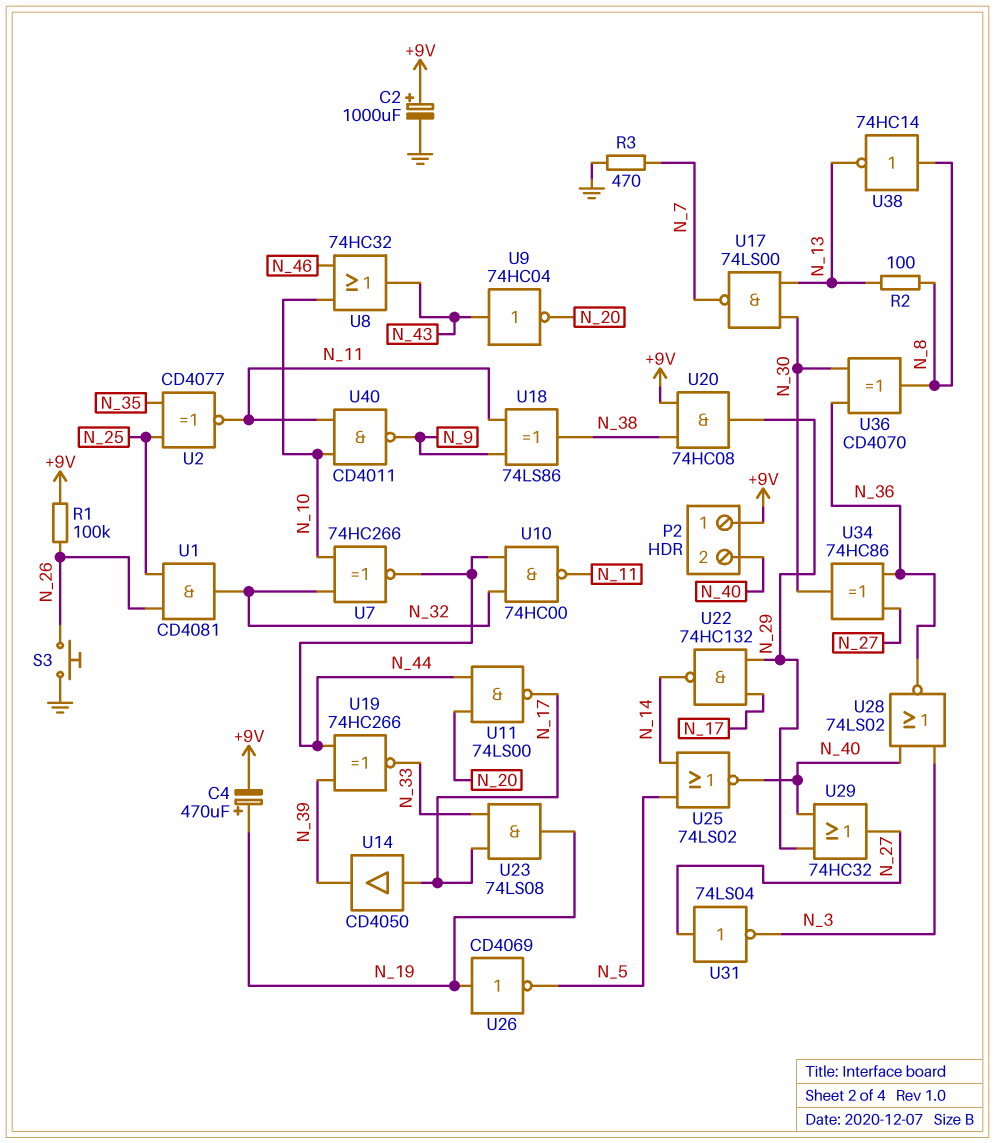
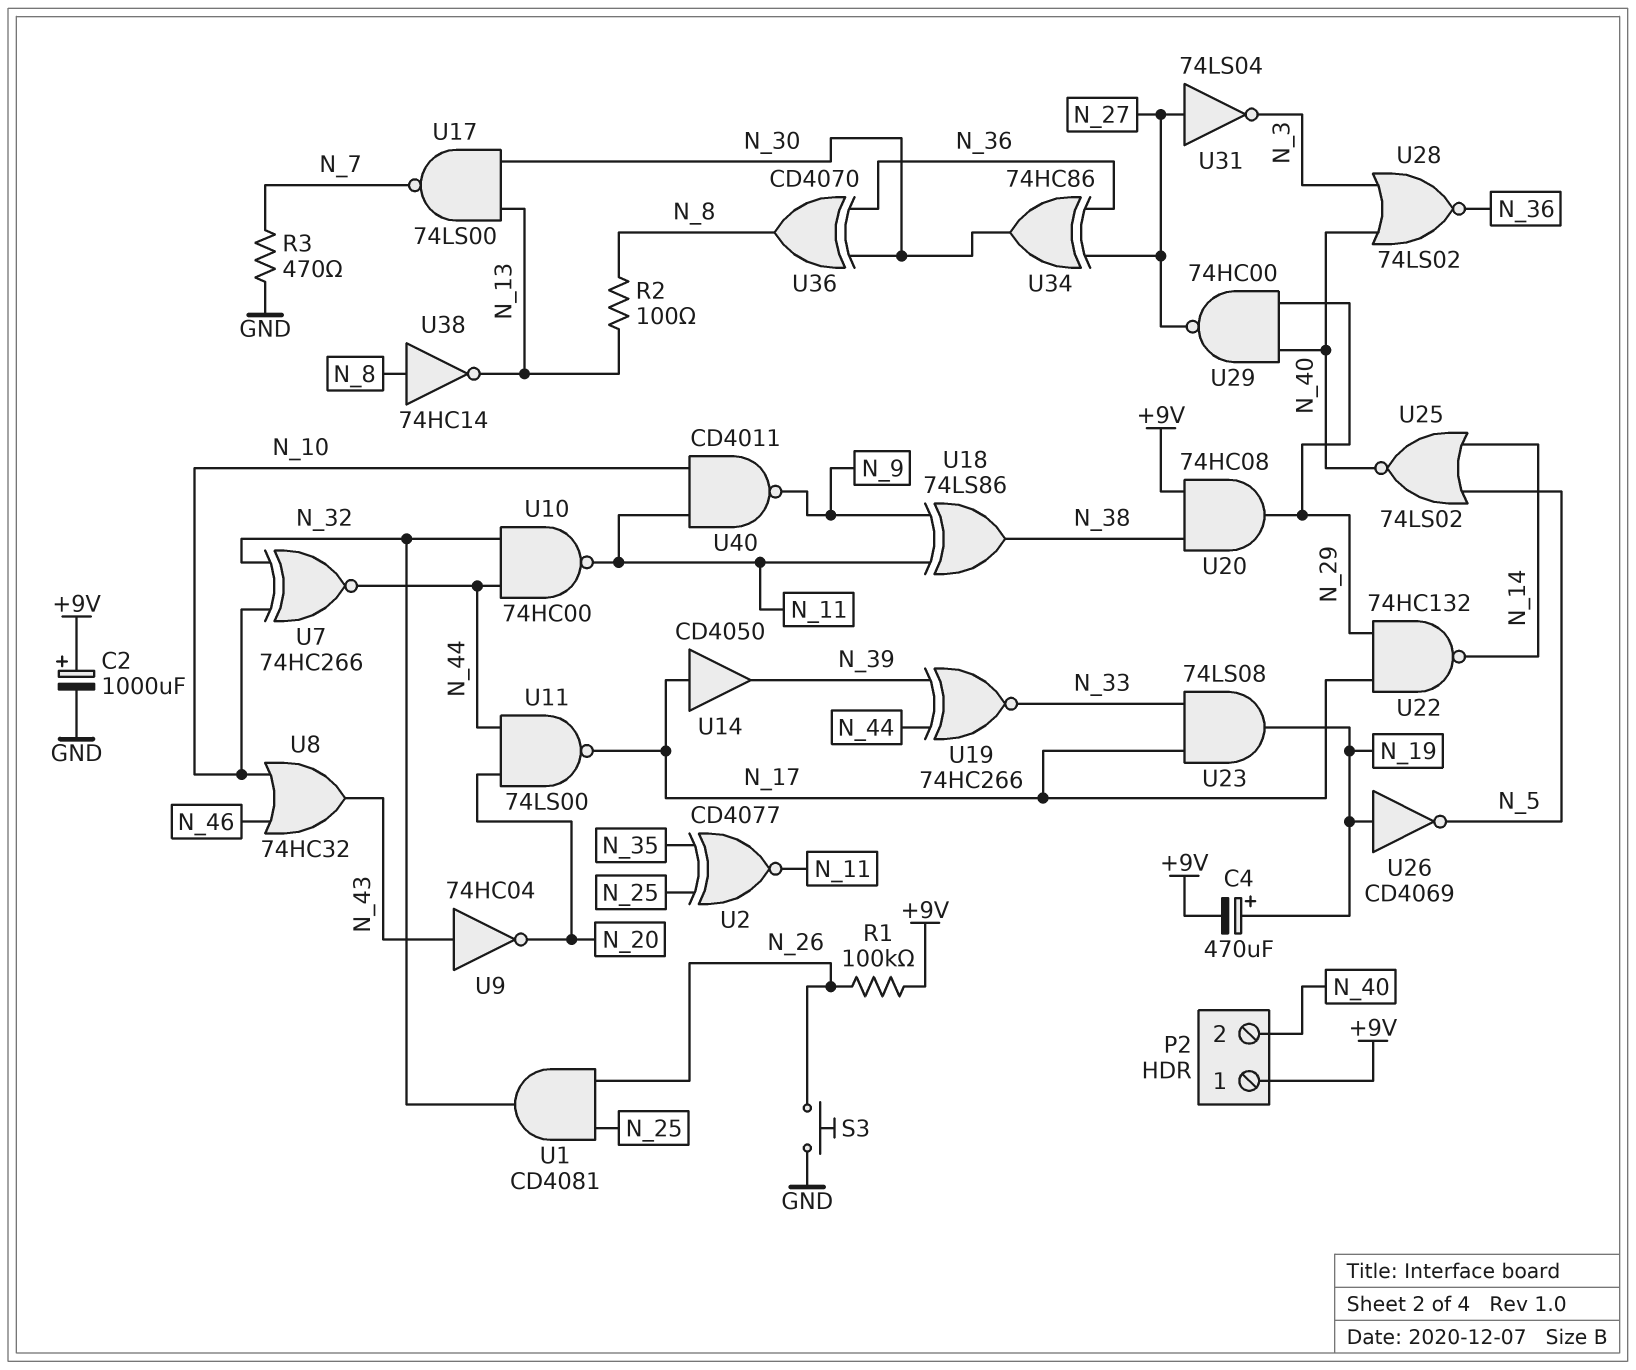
U29: OR 74HC32 (in N_29, in N_40, out N_27) -> NAND 74HC00 (in N_29, in N_40, out N_27)

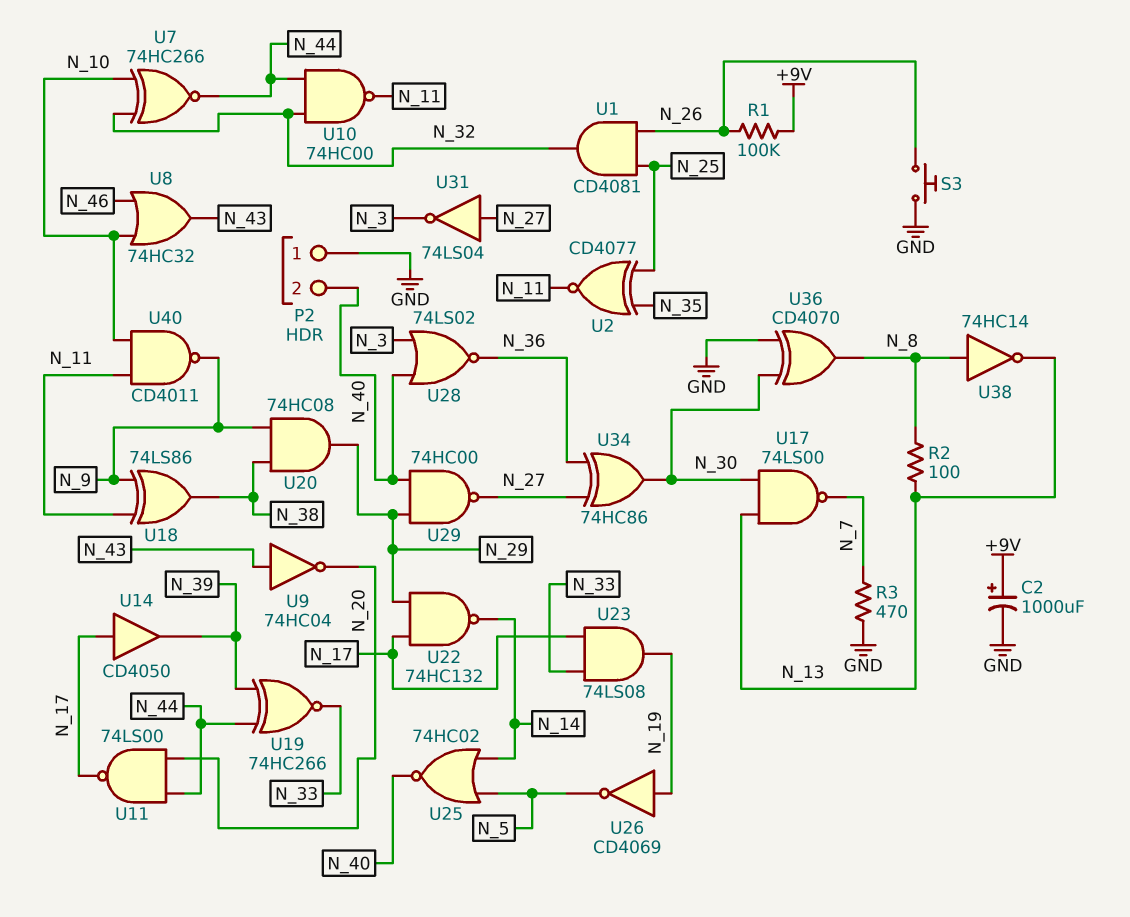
C4: 470uF (plus N_19, minus +9V) -> none
P2 pin 1: +9V -> GND
U20: AND 74HC08 (in +9V, in N_38, out N_29) -> AND 74HC08 (in N_9, in N_38, out N_29)
U25: NOR 74LS02 (in N_5, in N_14, out N_40) -> NOR 74HC02 (in N_5, in N_14, out N_40)
U36: XOR CD4070 (in N_30, in N_36, out N_8) -> XOR CD4070 (in GND, in N_30, out N_8)

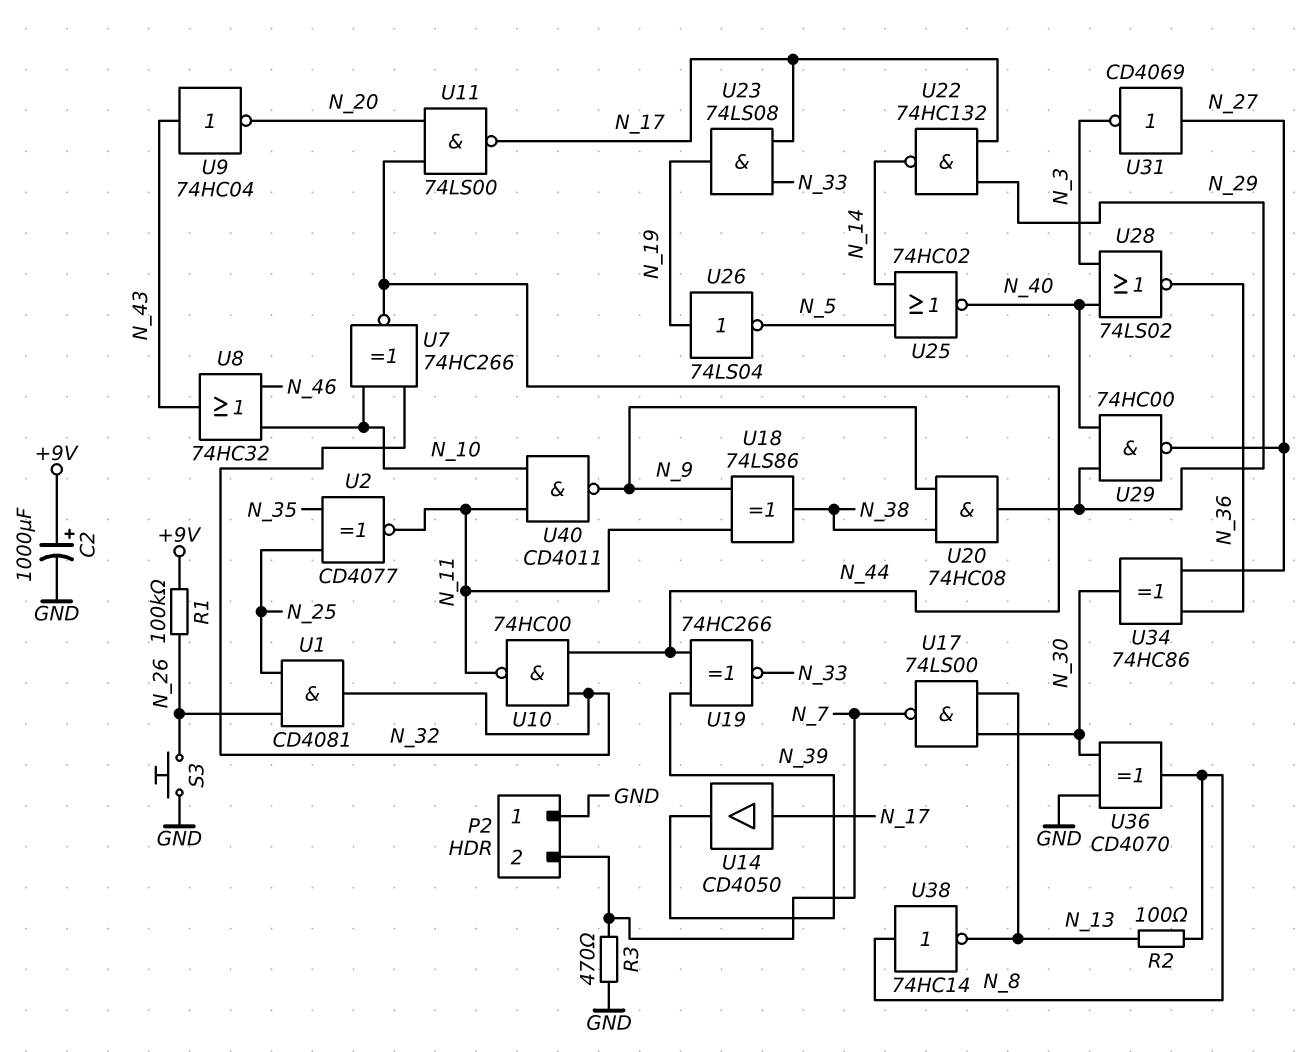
P2 pin 2: N_40 -> N_7
U26: NOT CD4069 (in N_19, out N_5) -> NOT 74LS04 (in N_19, out N_5)
U31: NOT 74LS04 (in N_27, out N_3) -> NOT CD4069 (in N_27, out N_3)

